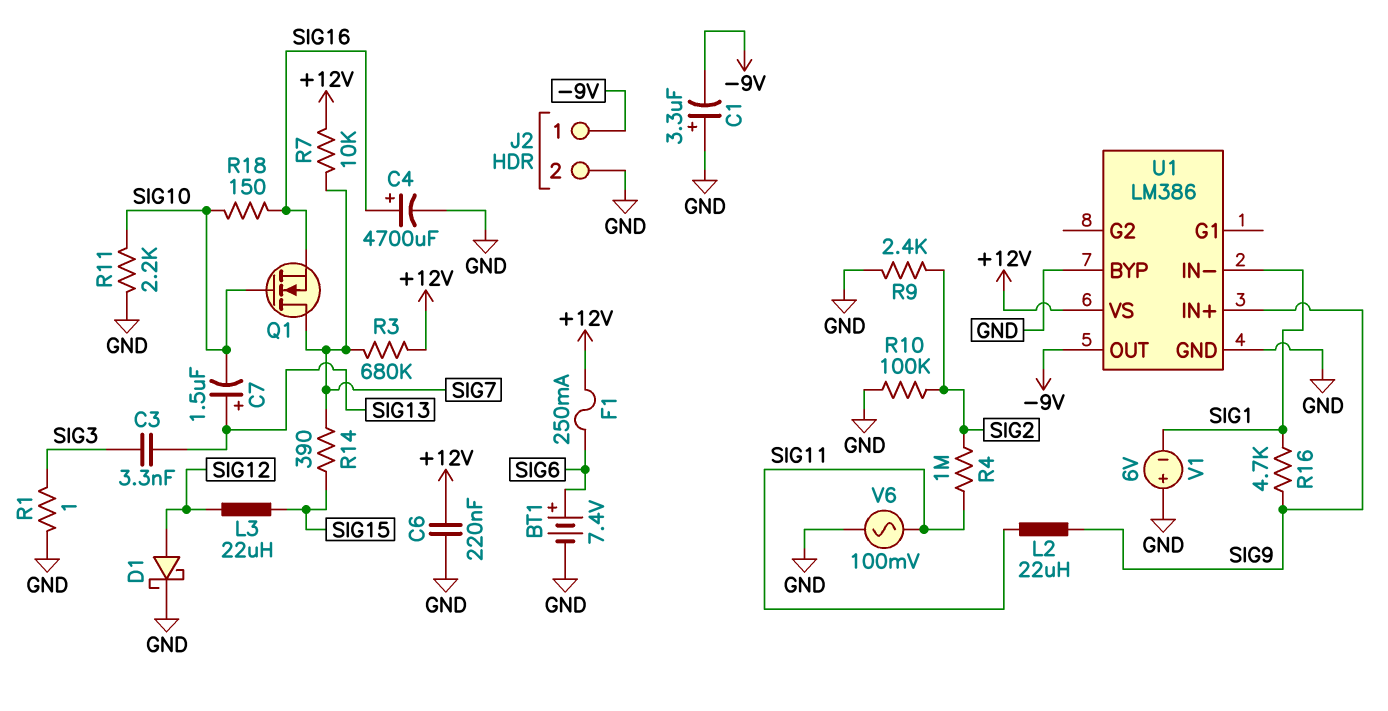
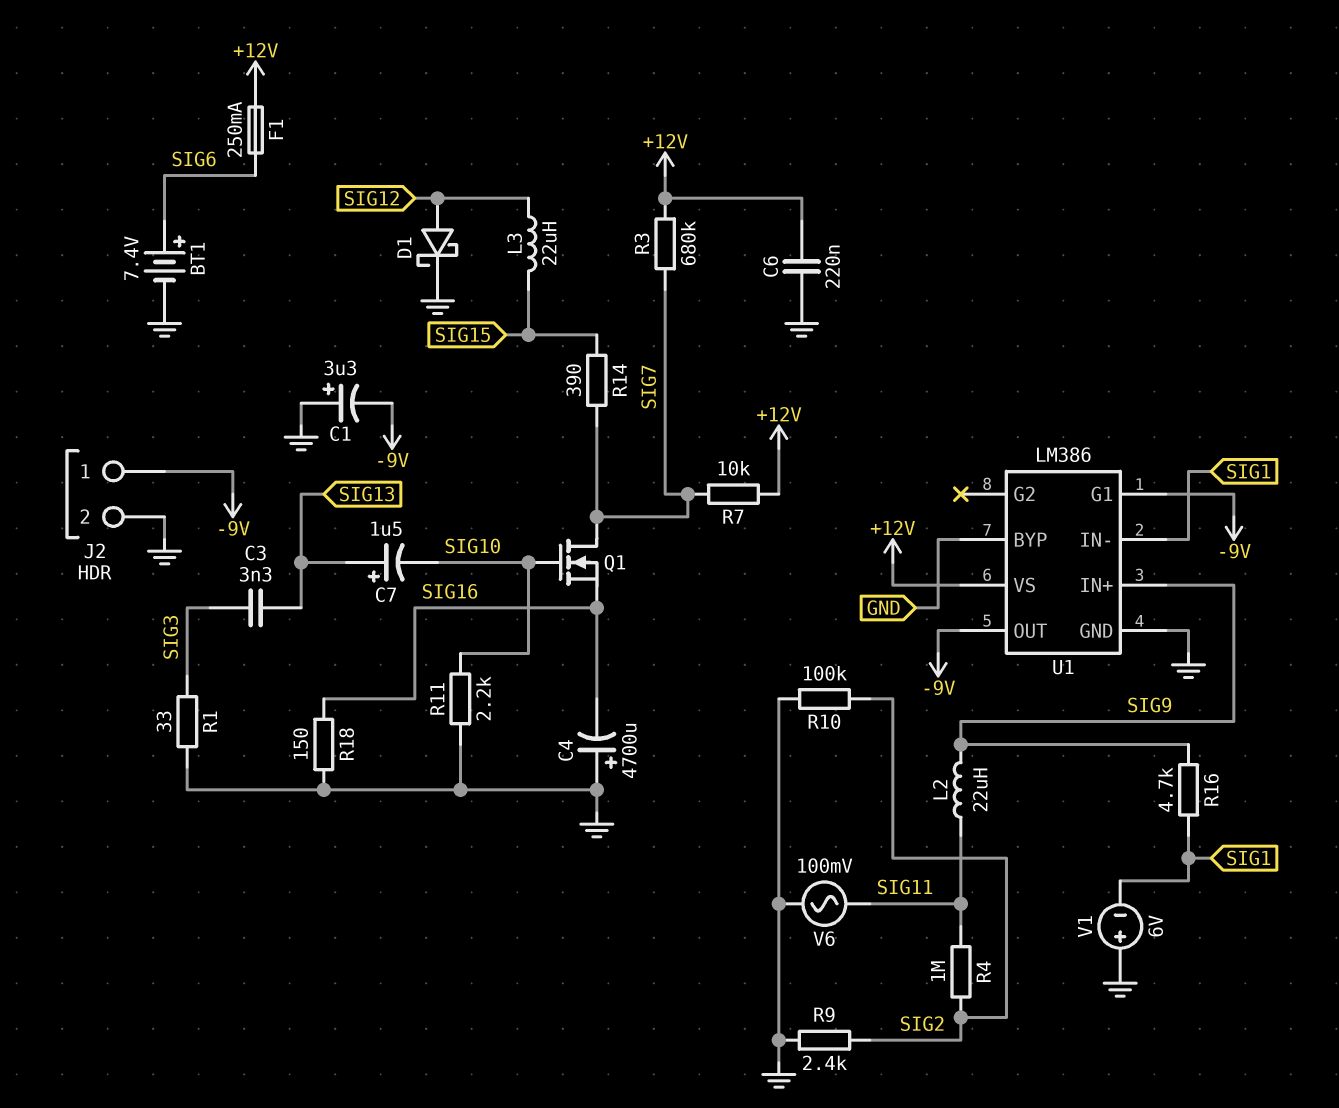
C4: 4700uF (plus SIG16, minus GND) -> 4700uF (plus GND, minus SIG16)
R1: 1 (GND, SIG3) -> 33 (GND, SIG3)
R18: 150 (SIG10, SIG16) -> 150 (GND, SIG16)
U1 pin G1: none -> -9V

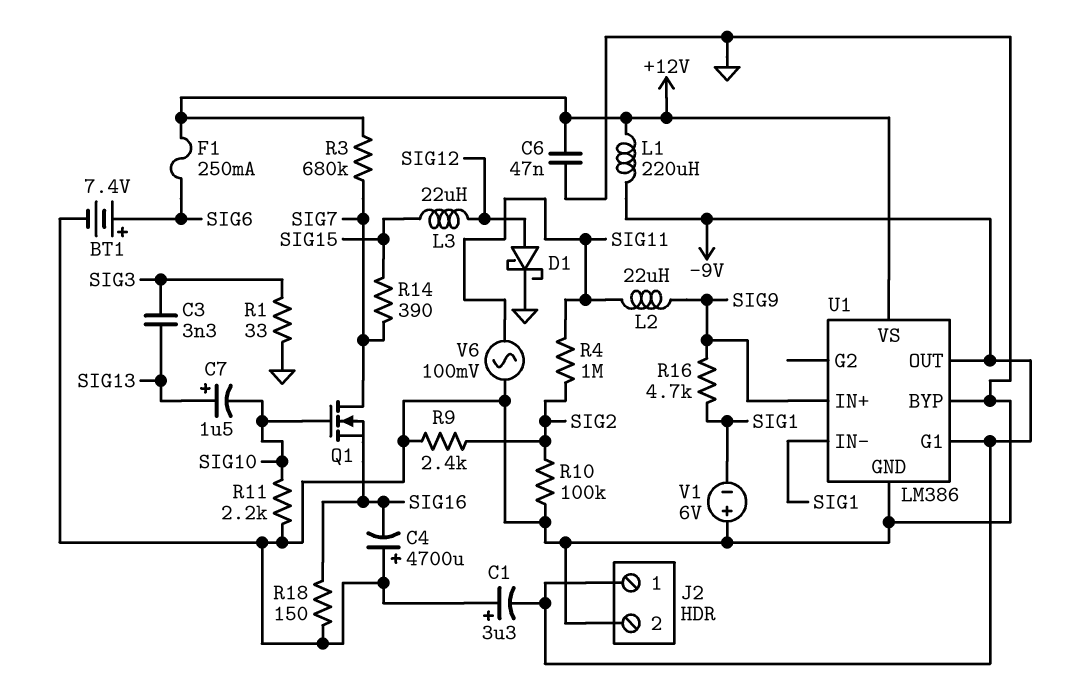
C6: 220nF (+12V, GND) -> 47nF (+12V, GND)
L1: none -> 220uH (+12V, -9V)
R7: 10k (+12V, SIG7) -> none

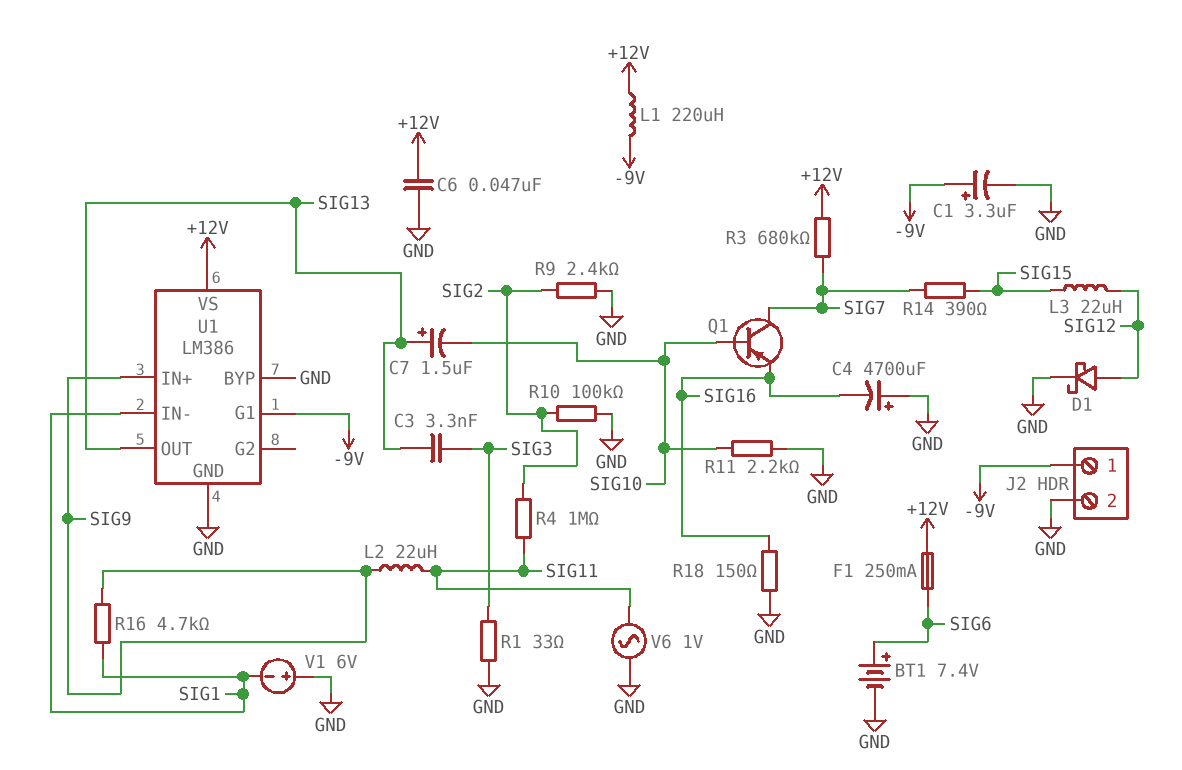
C1: 3.3uF (plus GND, minus -9V) -> 3.3uF (plus -9V, minus GND)
Q1: NMOS (G SIG10, D SIG7, S SIG16) -> PNP (B SIG10, C SIG7, E SIG16)
U1 pin OUT: -9V -> SIG13
V6: AC 100mV (GND, SIG11) -> AC 1V (GND, SIG11)

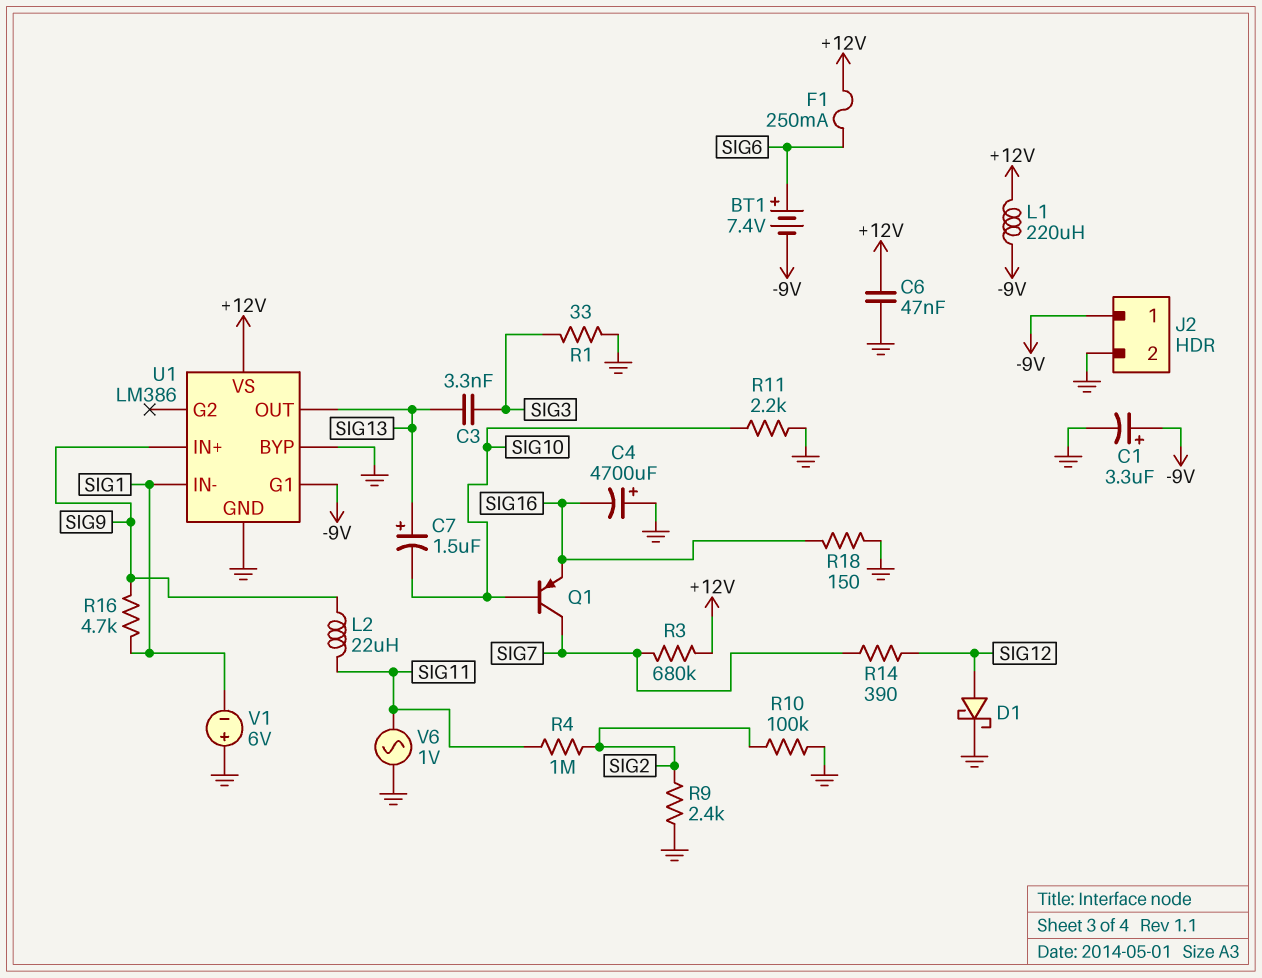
BT1: 7.4V (plus SIG6, minus GND) -> 7.4V (plus SIG6, minus -9V)
L3: 22uH (SIG12, SIG15) -> none
R14: 390 (SIG7, SIG15) -> 390 (SIG7, SIG12)

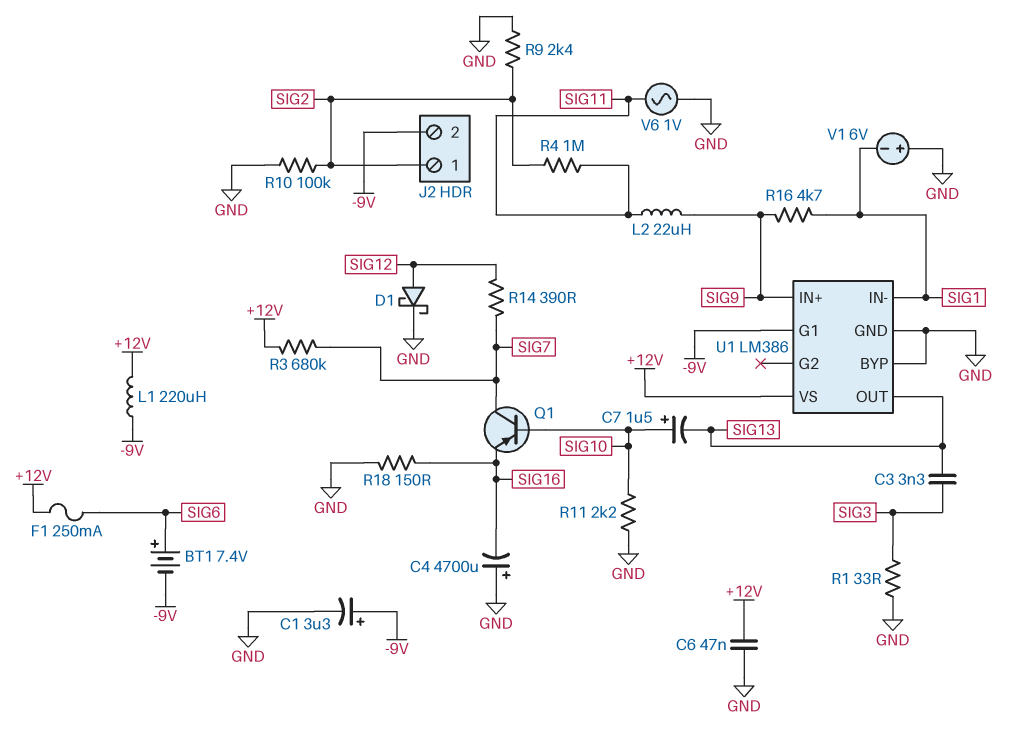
C7: 1.5uF (plus SIG13, minus SIG10) -> 1.5uF (plus SIG10, minus SIG13)
J2 pin 1: -9V -> SIG2
J2 pin 2: GND -> -9V

